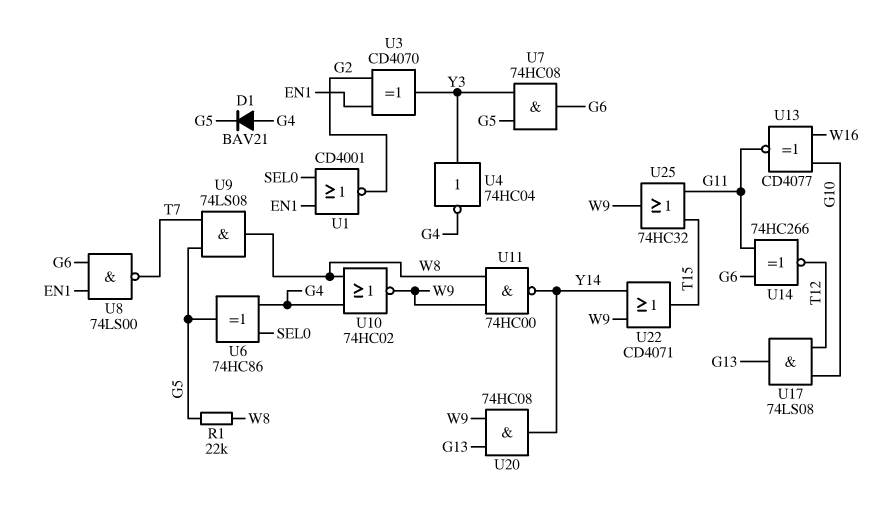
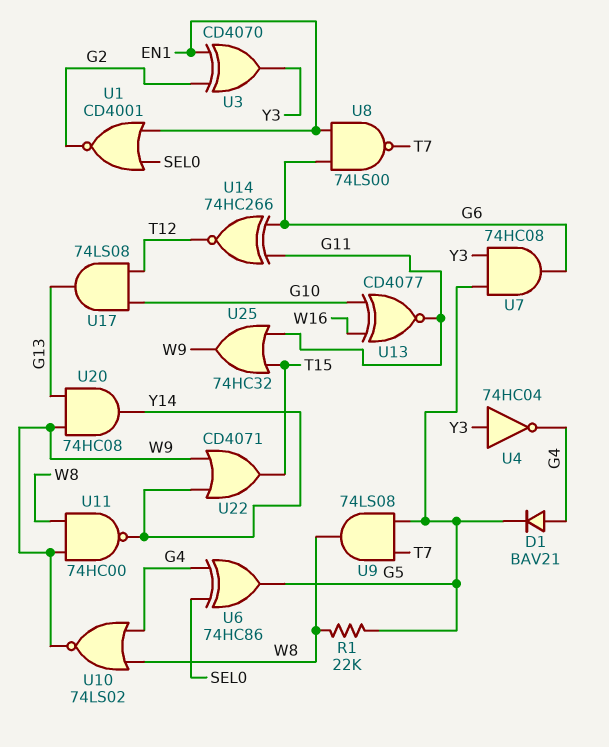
U10: NOR 74HC02 (in G4, in W8, out W9) -> NOR 74LS02 (in G4, in W8, out W9)

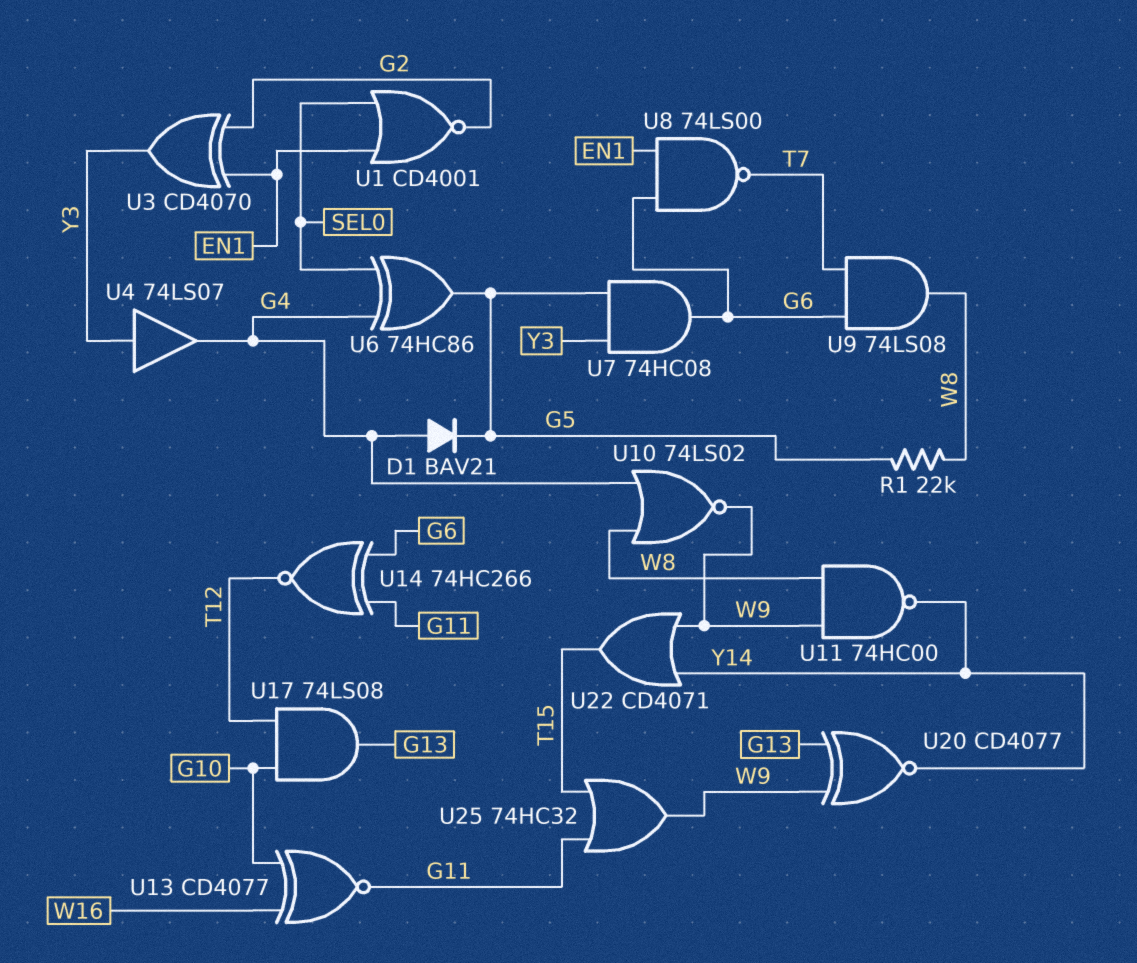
U4: NOT 74HC04 (in Y3, out G4) -> buffer 74LS07 (in Y3, out G4)
U9: AND 74LS08 (in G5, in T7, out W8) -> AND 74LS08 (in G6, in T7, out W8)
U20: AND 74HC08 (in G13, in W9, out Y14) -> XNOR CD4077 (in G13, in W9, out Y14)

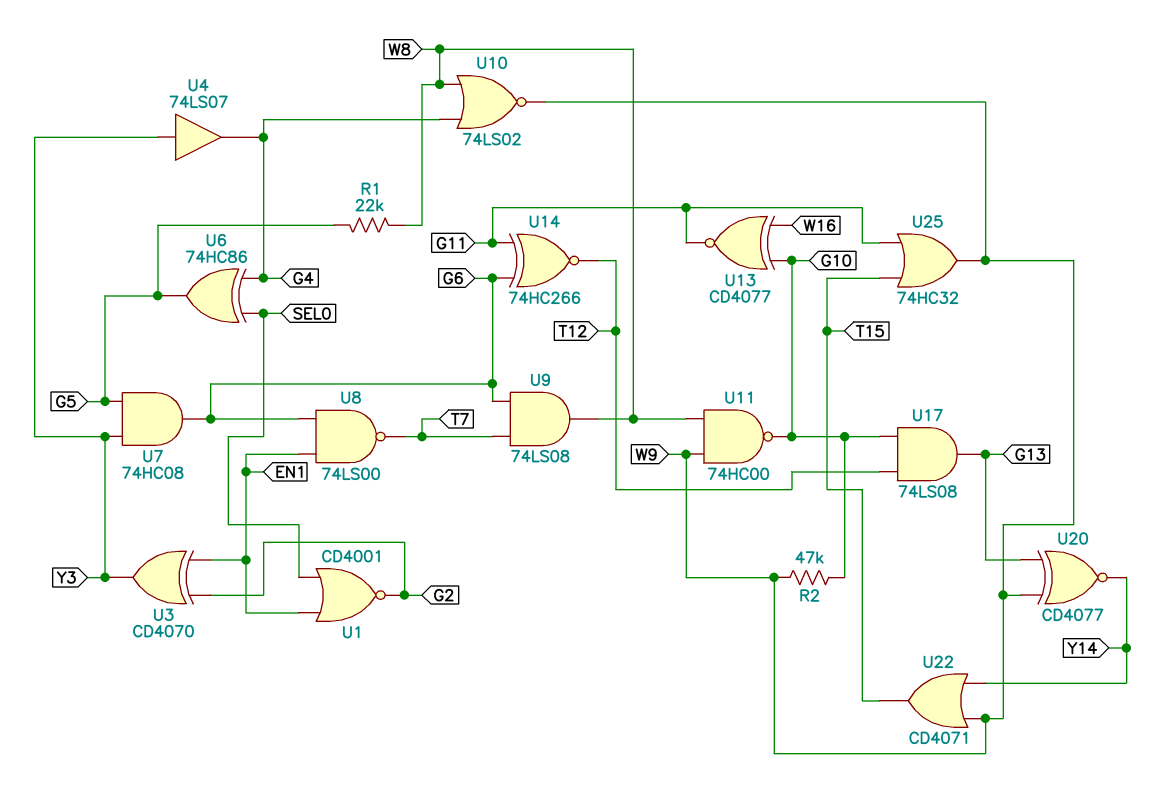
D1: diode BAV21 (A G4, K G5) -> none
R2: none -> 47k (G10, W9)
U11: NAND 74HC00 (in W8, in W9, out Y14) -> NAND 74HC00 (in W8, in W9, out G10)

